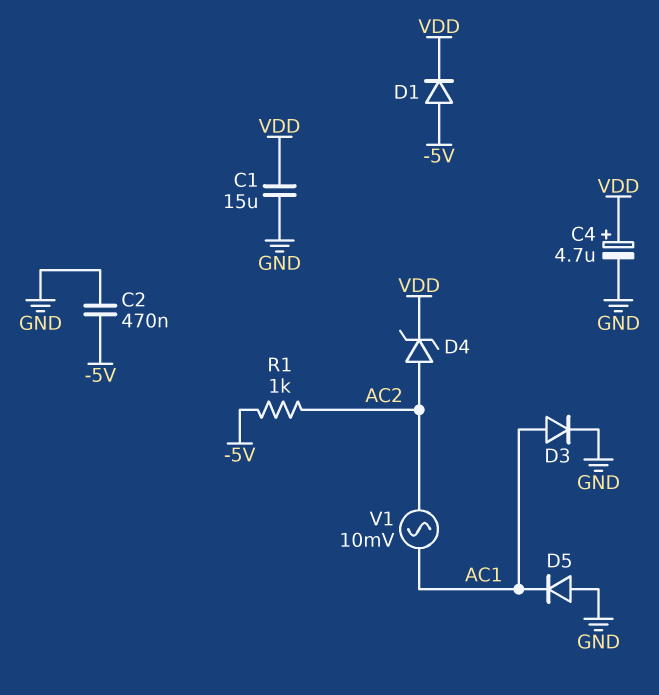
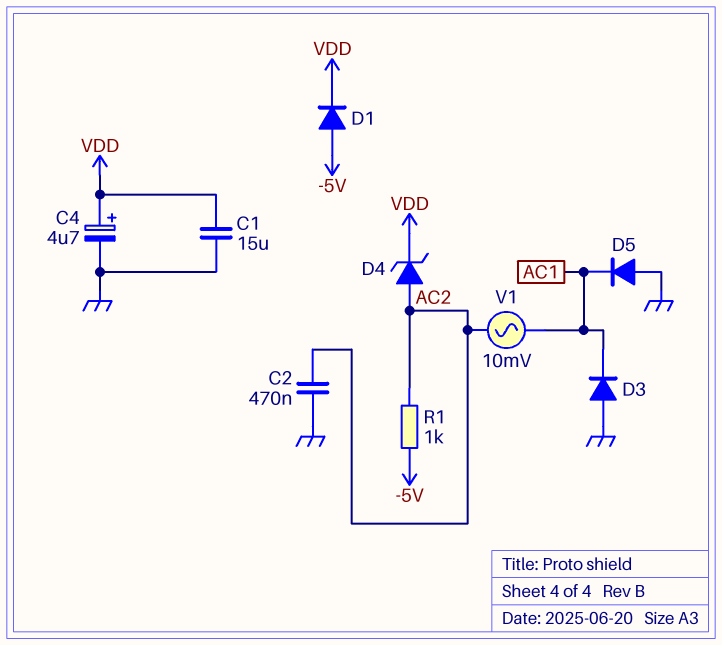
C2: 470nF (-5V, GND) -> 470nF (AC2, GND)
D3: diode (A AC1, K GND) -> diode (A GND, K AC1)

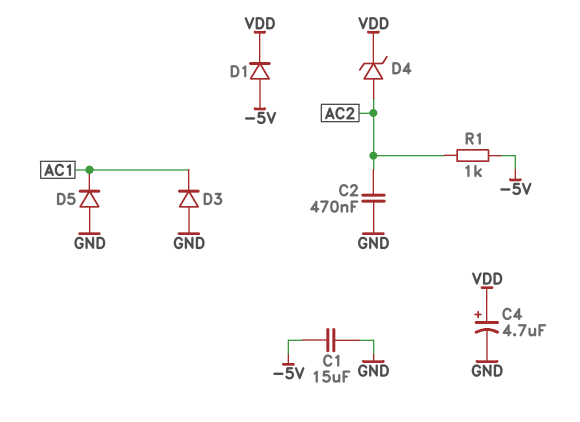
C1: 15uF (GND, VDD) -> 15uF (-5V, GND)
V1: AC 10mV (AC1, AC2) -> none

